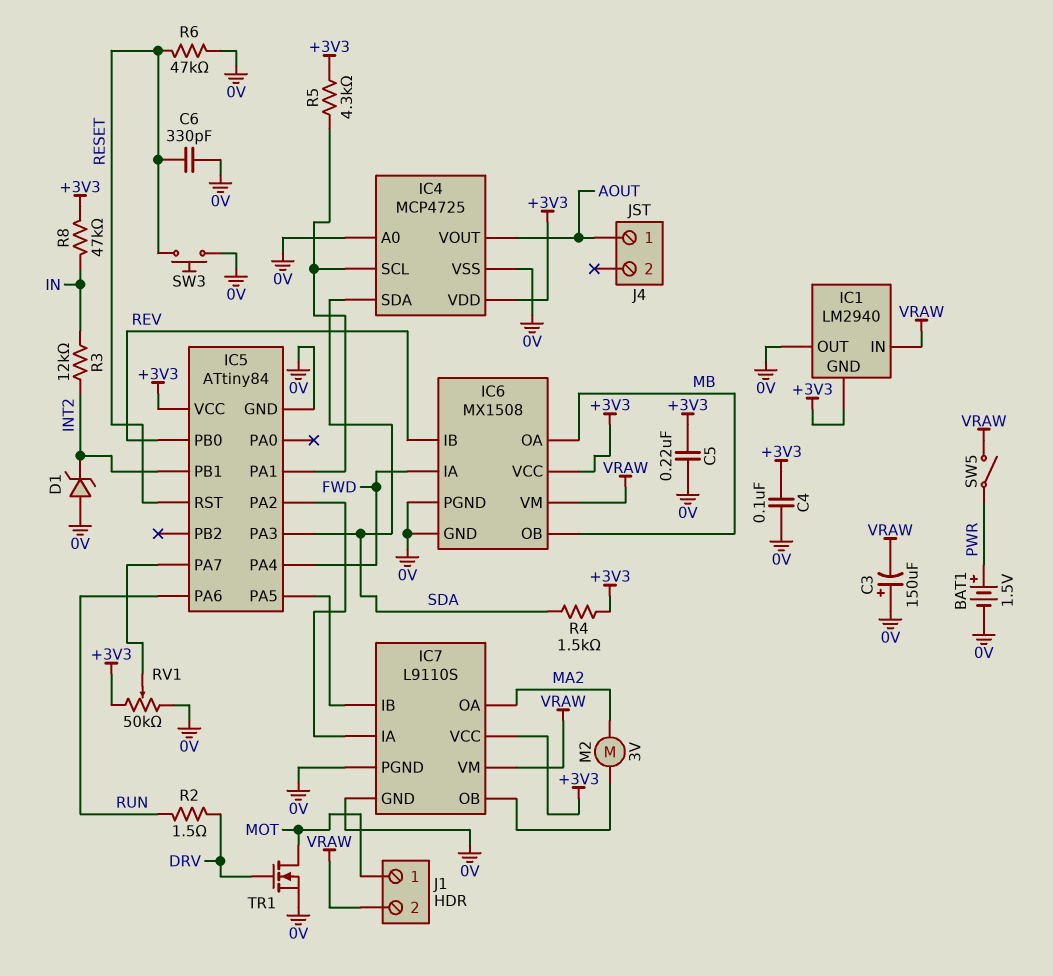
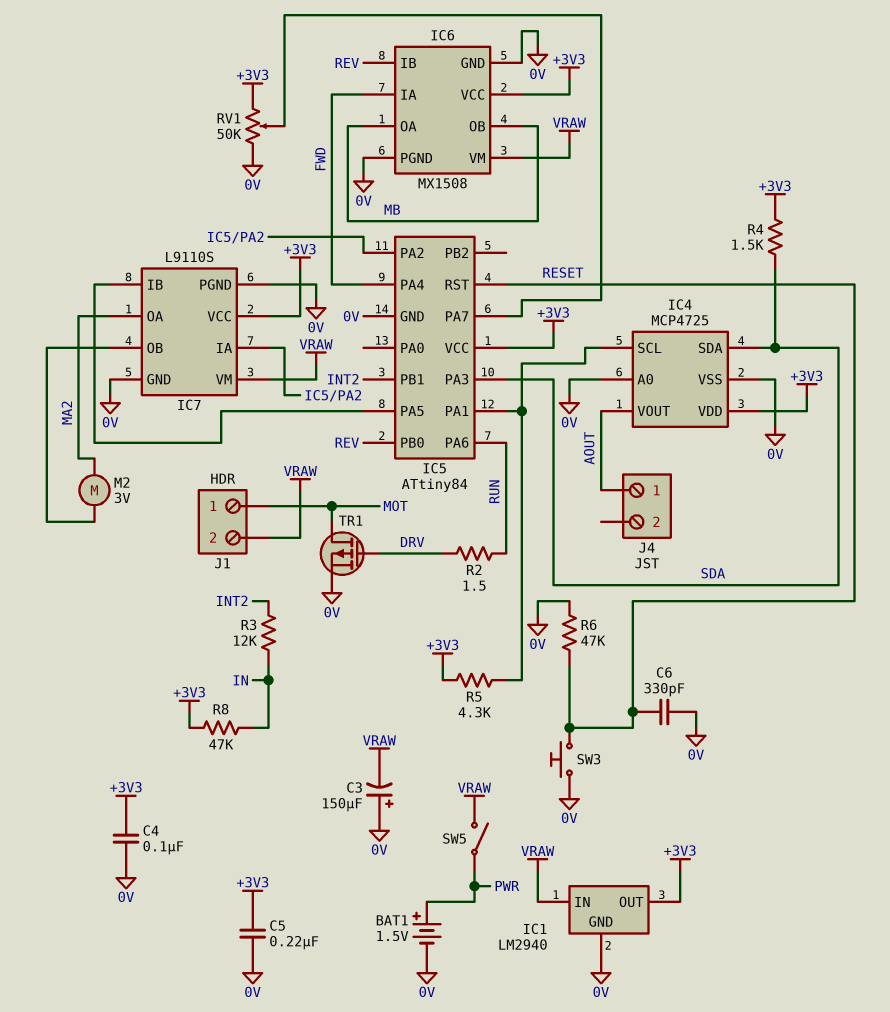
D1: zener (A 0V, K INT2) -> none
IC1 pin GND: +3V3 -> 0V
IC1 pin OUT: 0V -> +3V3
TR1: NMOS (G DRV, D MOT, S 0V) -> PMOS (G DRV, D MOT, S 0V)

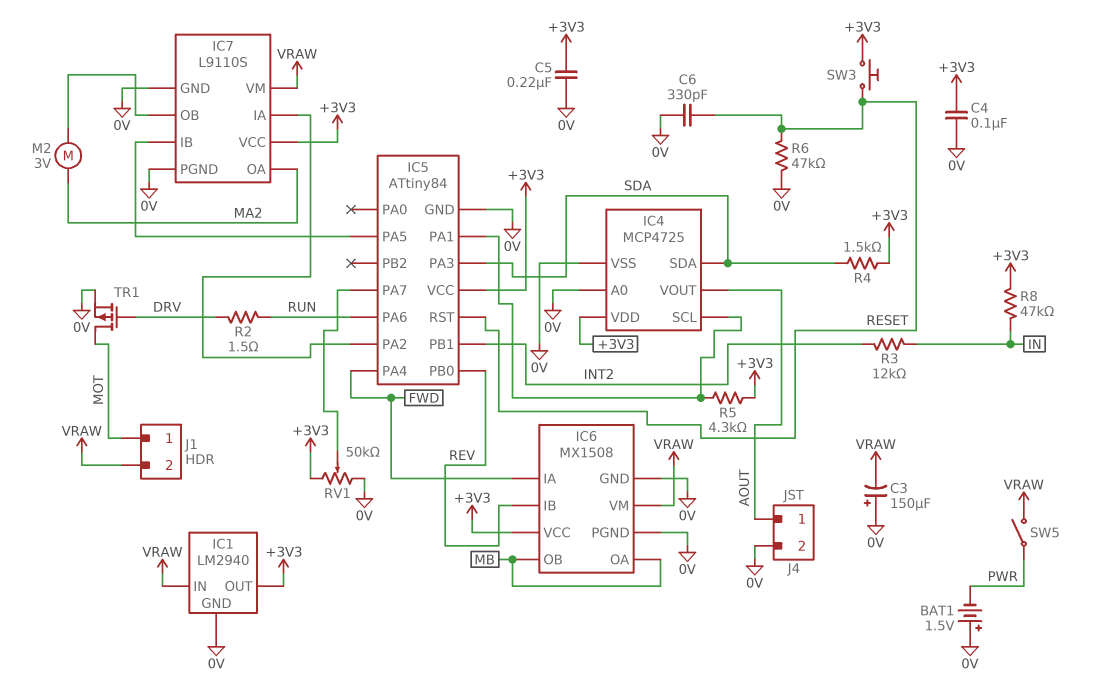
BAT1: 1.5V (plus PWR, minus 0V) -> 1.5V (plus 0V, minus PWR)
J4 pin 2: none -> 0V
SW3: button (0V, RESET) -> button (+3V3, RESET)

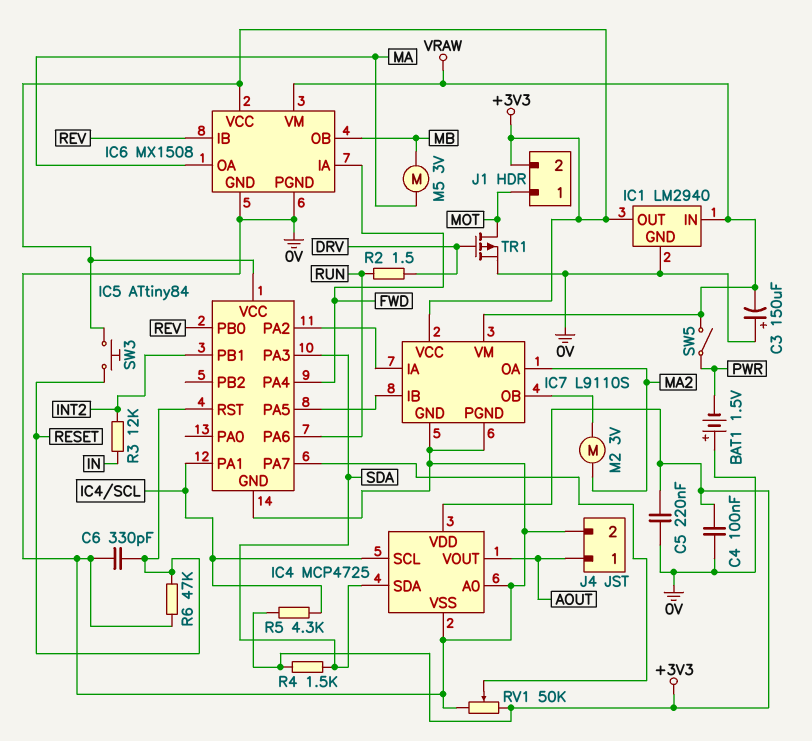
IC6 pin OA: MB -> MA
J1 pin 2: VRAW -> +3V3
M5: none -> motor 3V (MA, MB)
R8: 47k (+3V3, IN) -> none

